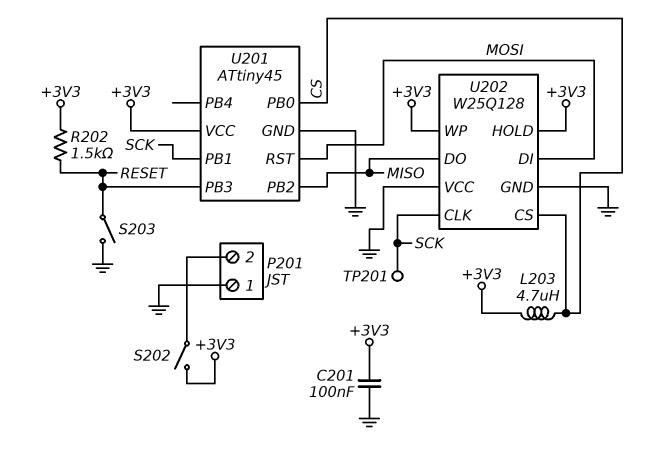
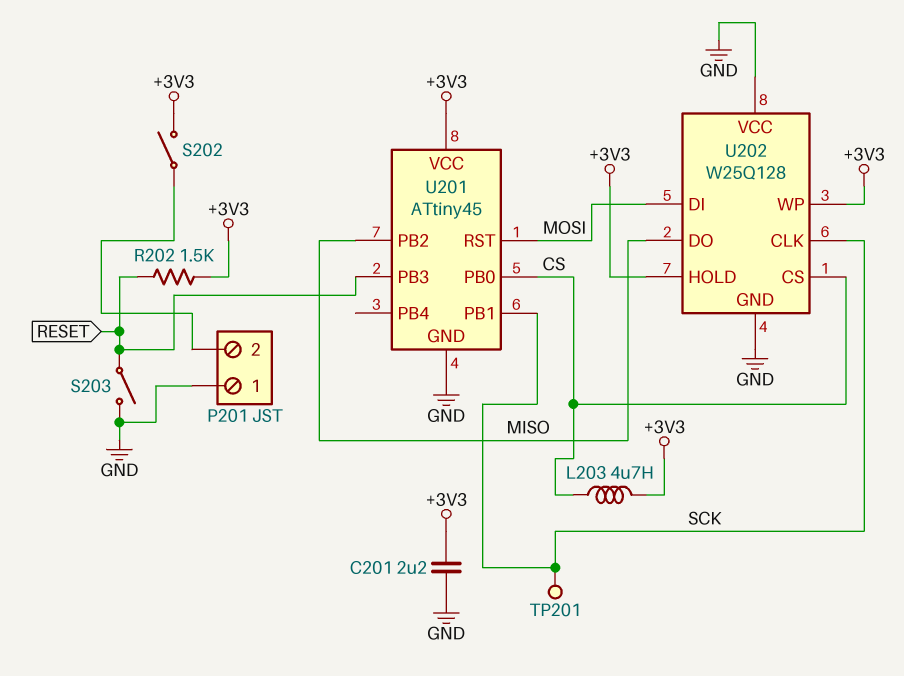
C201: 100nF (+3V3, GND) -> 2.2uF (+3V3, GND)

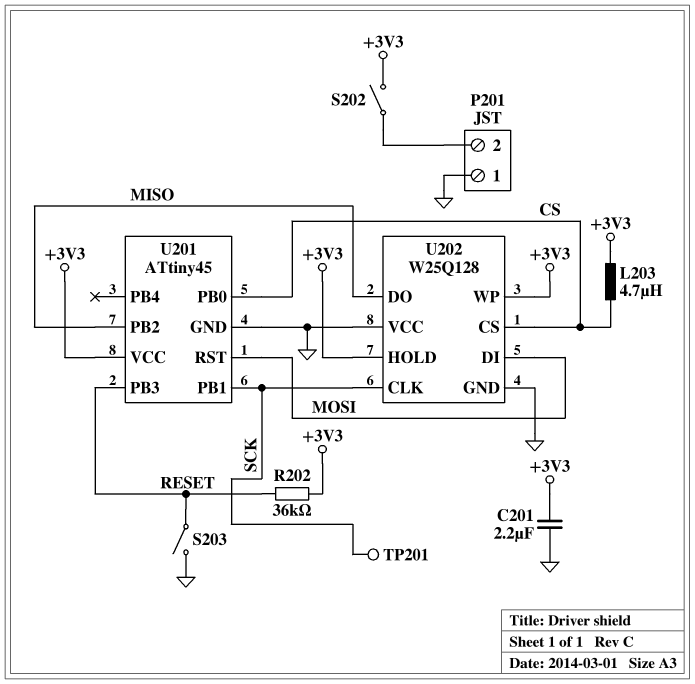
R202: 1.5k (+3V3, RESET) -> 36k (+3V3, RESET)

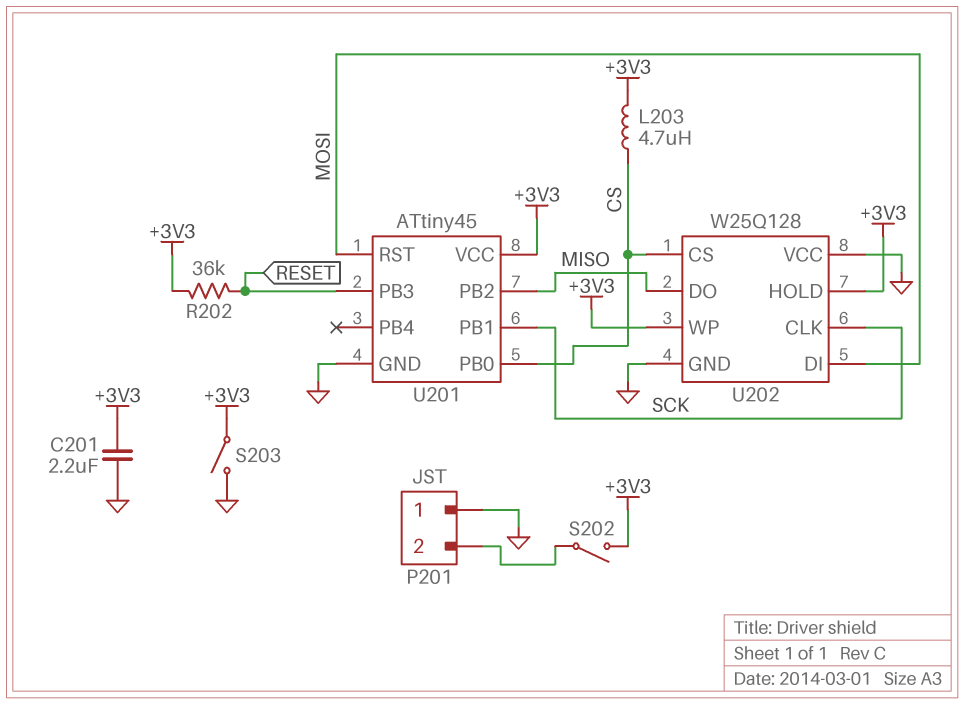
S203: switch (GND, RESET) -> switch (+3V3, GND)
TP201: test point (SCK) -> none

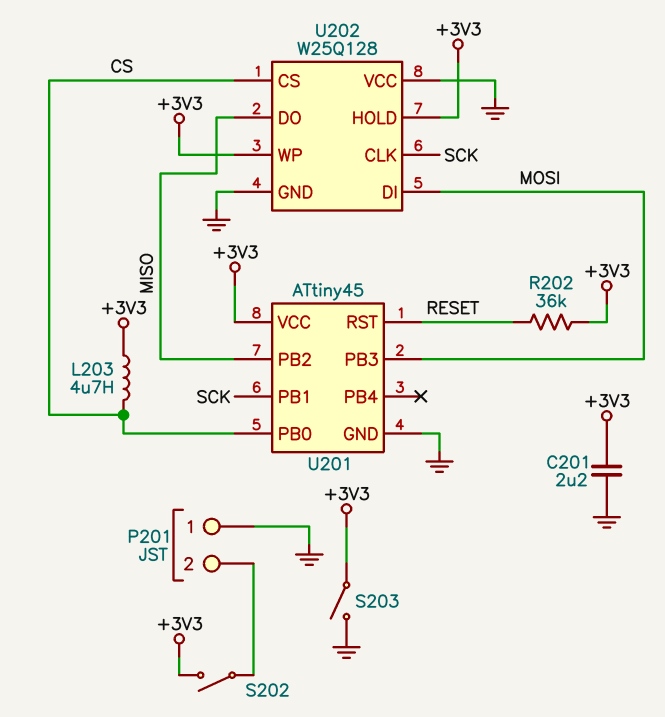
U201 pin PB3: RESET -> MOSI
U201 pin RST: MOSI -> RESET

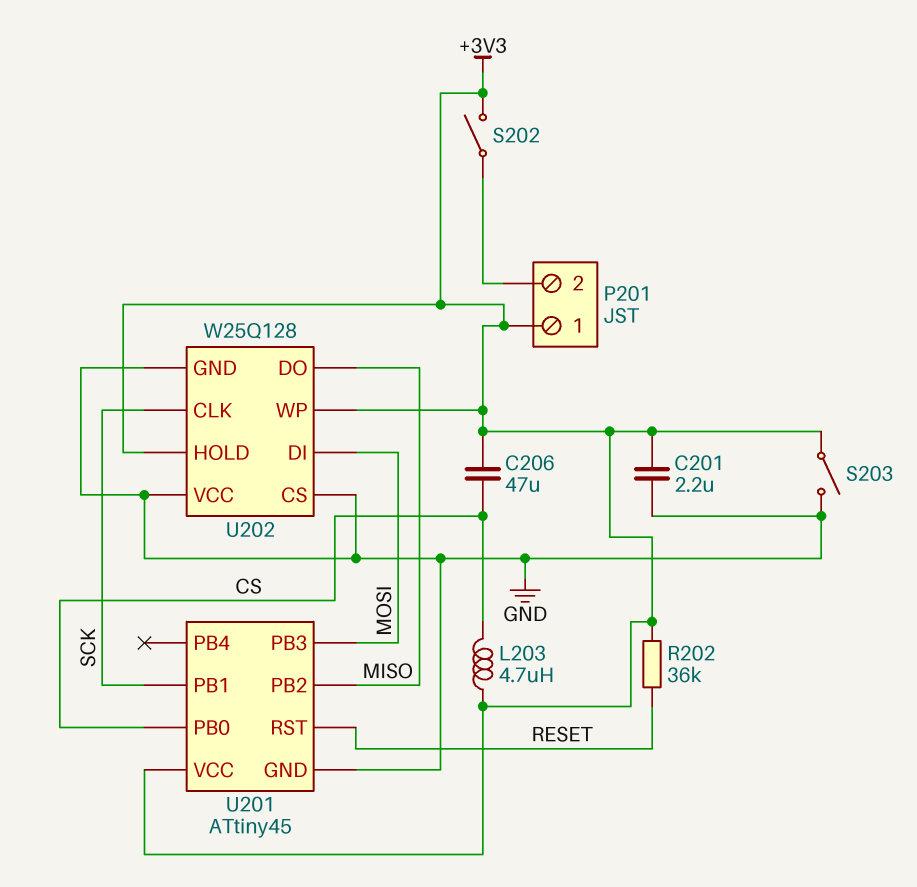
C206: none -> 47uF (+3V3, CS)
P201 pin 1: GND -> +3V3
U202 pin CS: CS -> GND

